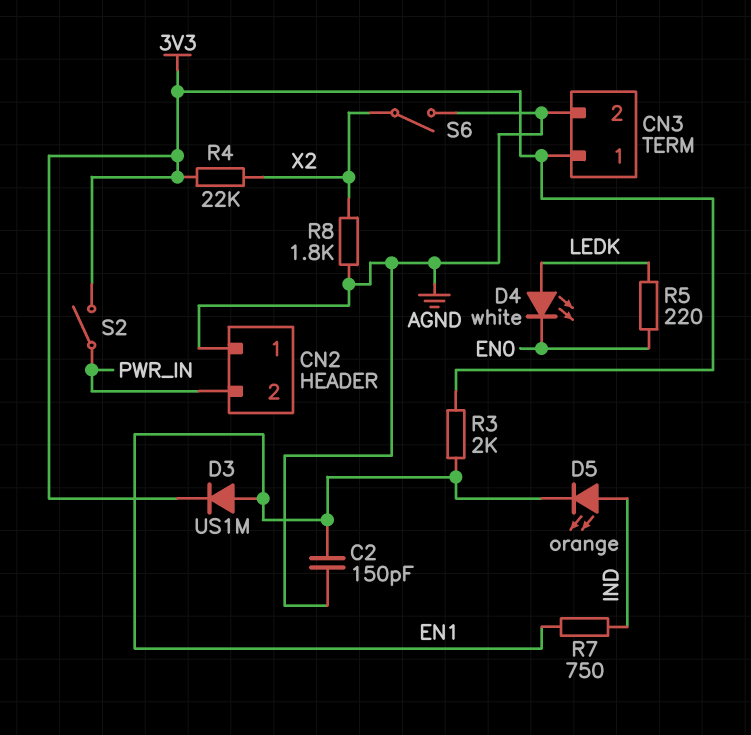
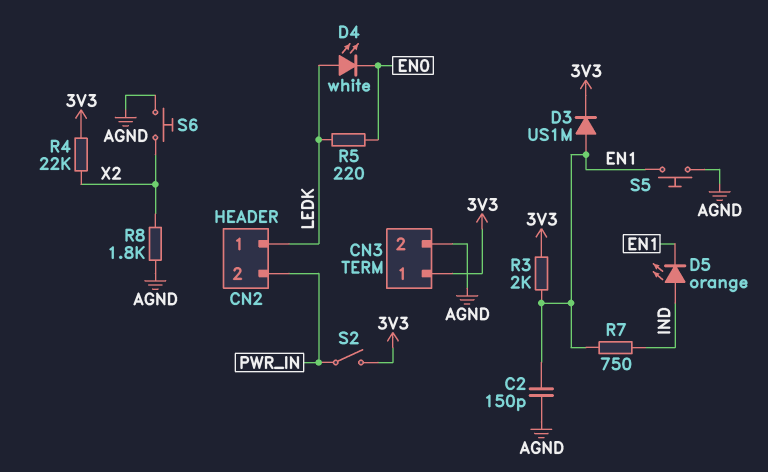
CN2 pin 1: AGND -> LEDK
S5: none -> button (AGND, EN1)
S6: switch (AGND, X2) -> button (AGND, X2)

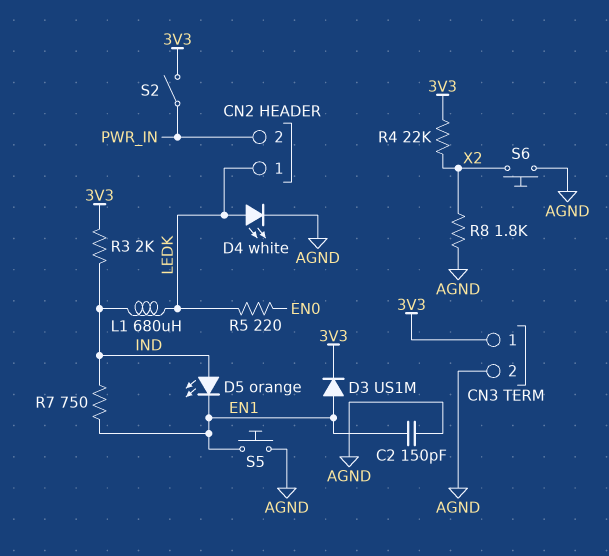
D4: LED white (A LEDK, K EN0) -> LED white (A LEDK, K AGND)
L1: none -> 680uH (IND, LEDK)
R3: 2k (3V3, EN1) -> 2k (3V3, IND)

